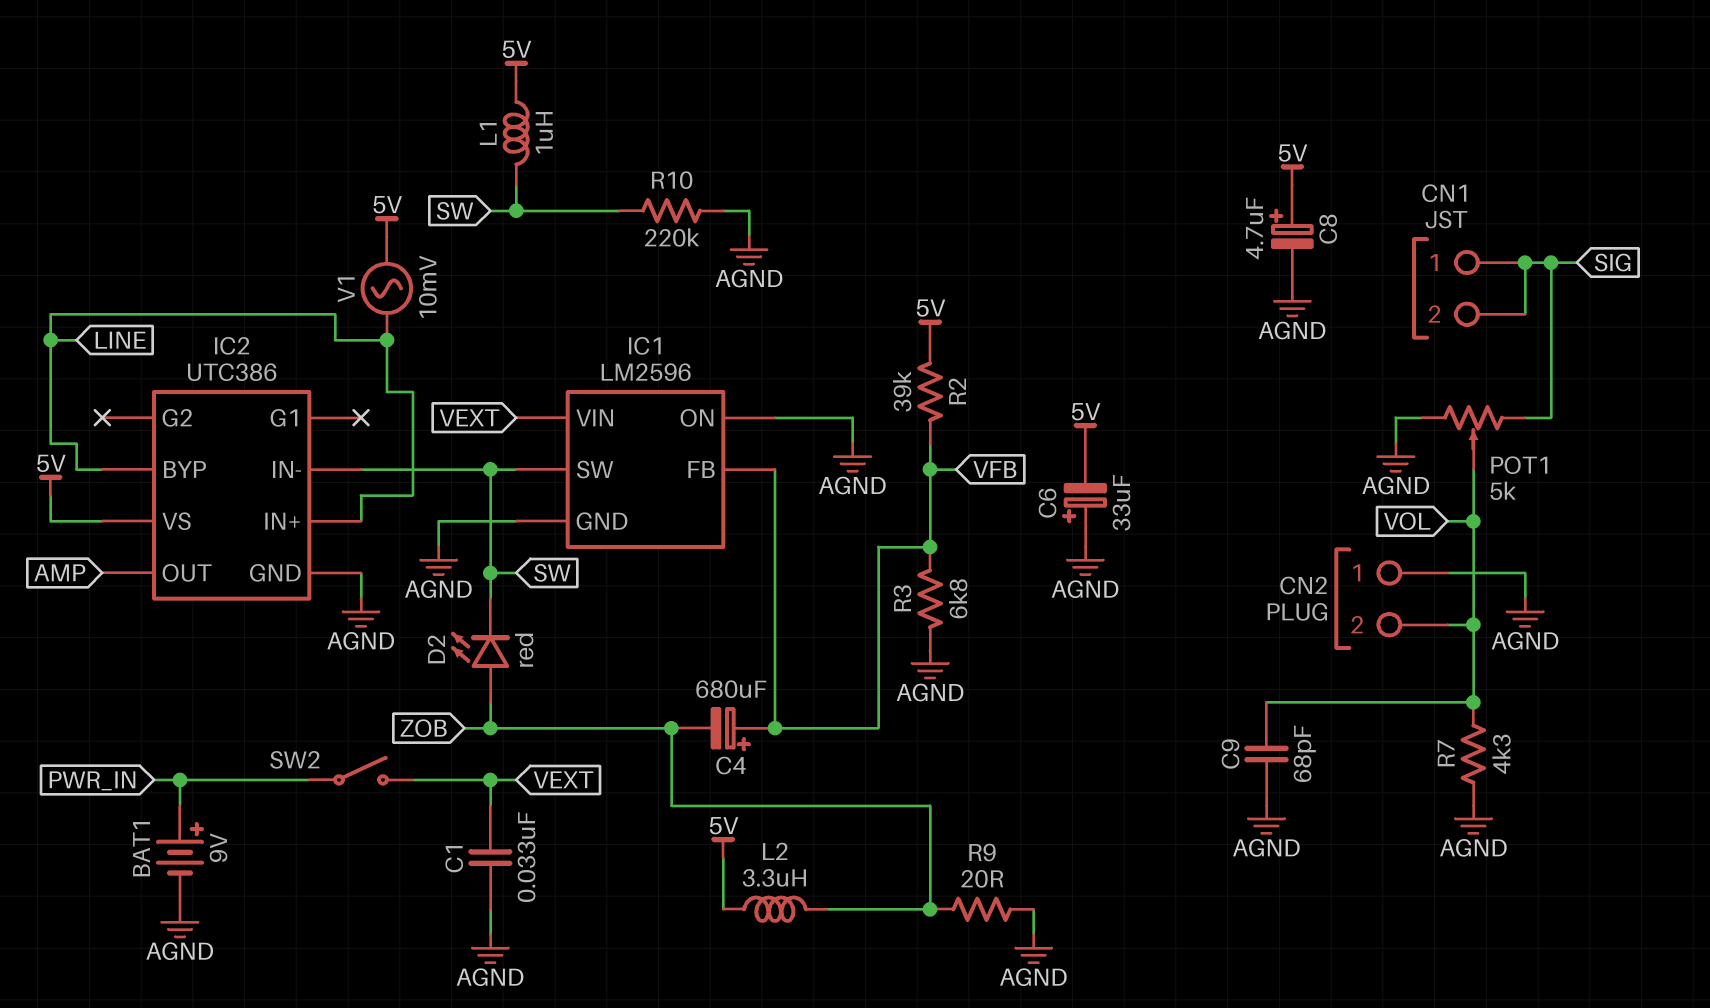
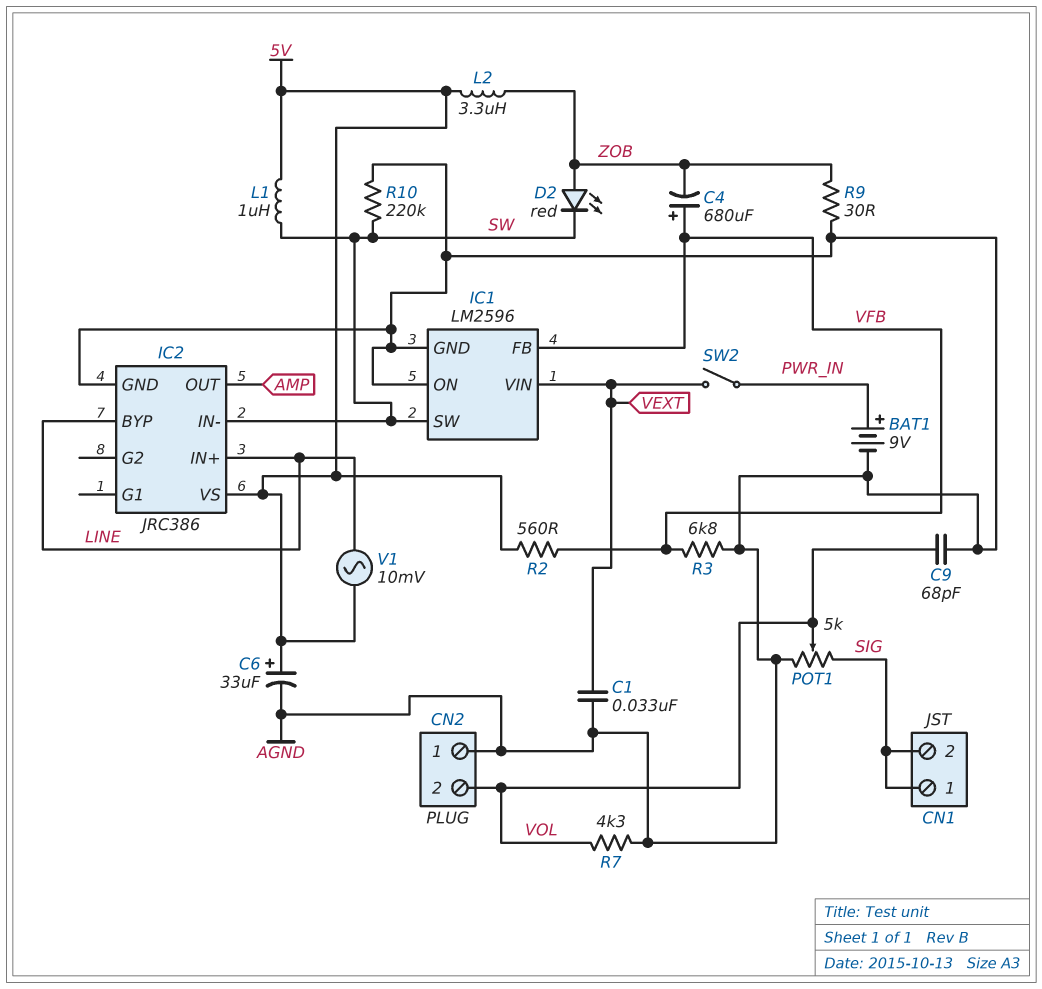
C6: 33uF (plus AGND, minus 5V) -> 33uF (plus 5V, minus AGND)
C8: 4.7uF (plus 5V, minus AGND) -> none
IC2: UTC386 -> JRC386
R2: 39k (5V, VFB) -> 560 (5V, VFB)
R9: 20 (AGND, ZOB) -> 30 (AGND, ZOB)

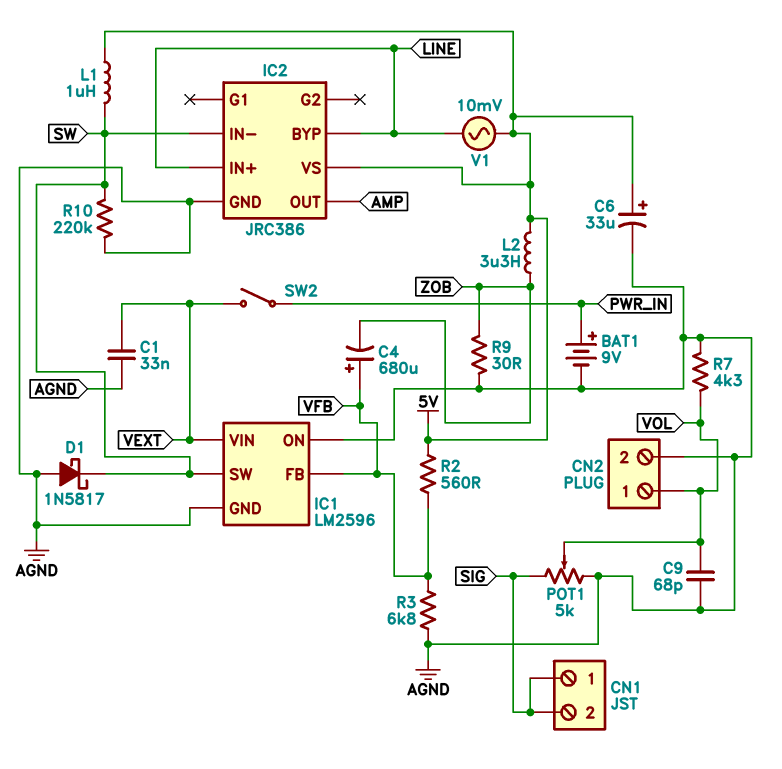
CN2 pin 1: AGND -> VOL
CN2 pin 2: VOL -> AGND
D1: none -> schottky 1N5817 (A AGND, K SW)
D2: LED red (A ZOB, K SW) -> none

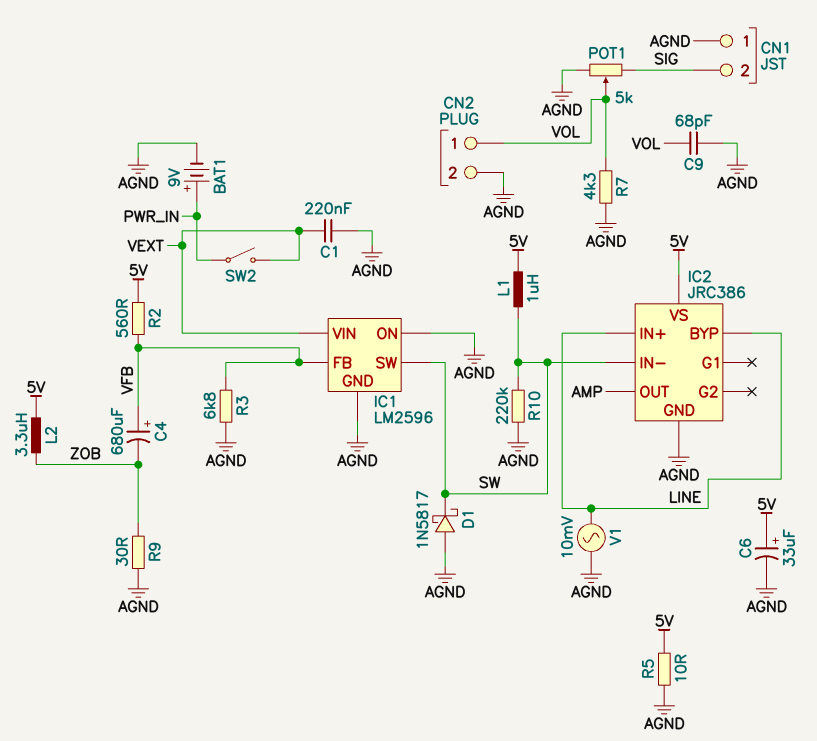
C1: 33nF (AGND, VEXT) -> 220nF (AGND, VEXT)
CN1 pin 1: SIG -> AGND
R5: none -> 10 (5V, AGND)
V1: AC 10mV (5V, LINE) -> AC 10mV (AGND, LINE)

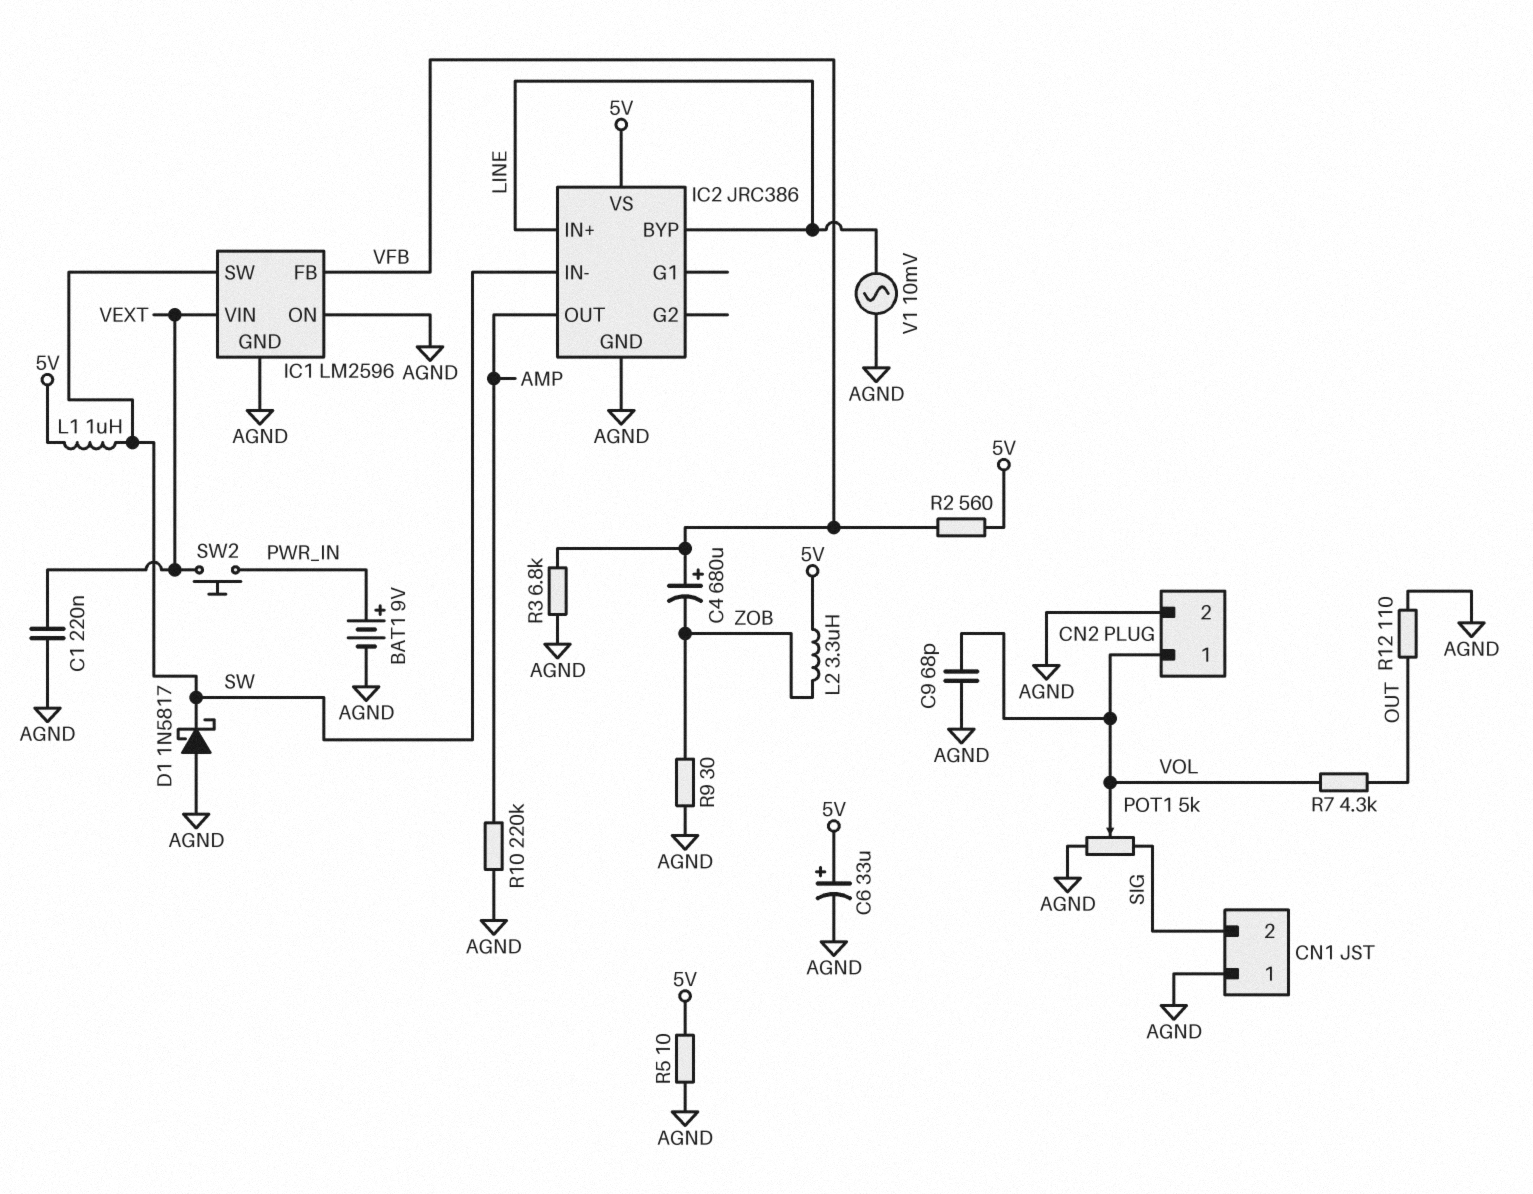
R7: 4.3k (AGND, VOL) -> 4.3k (OUT, VOL)
R10: 220k (AGND, SW) -> 220k (AGND, AMP)
R12: none -> 110 (AGND, OUT)
SW2: switch (PWR_IN, VEXT) -> button (PWR_IN, VEXT)

